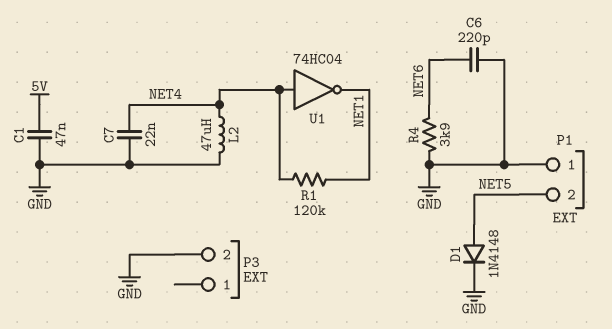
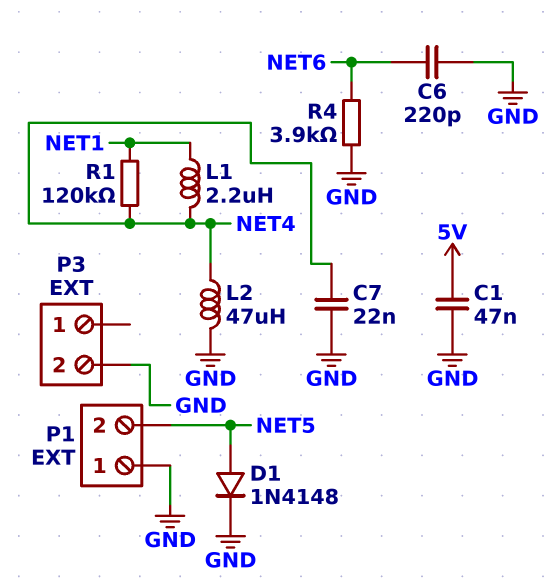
L1: none -> 2.2uH (NET1, NET4)
U1: NOT 74HC04 (in NET4, out NET1) -> none

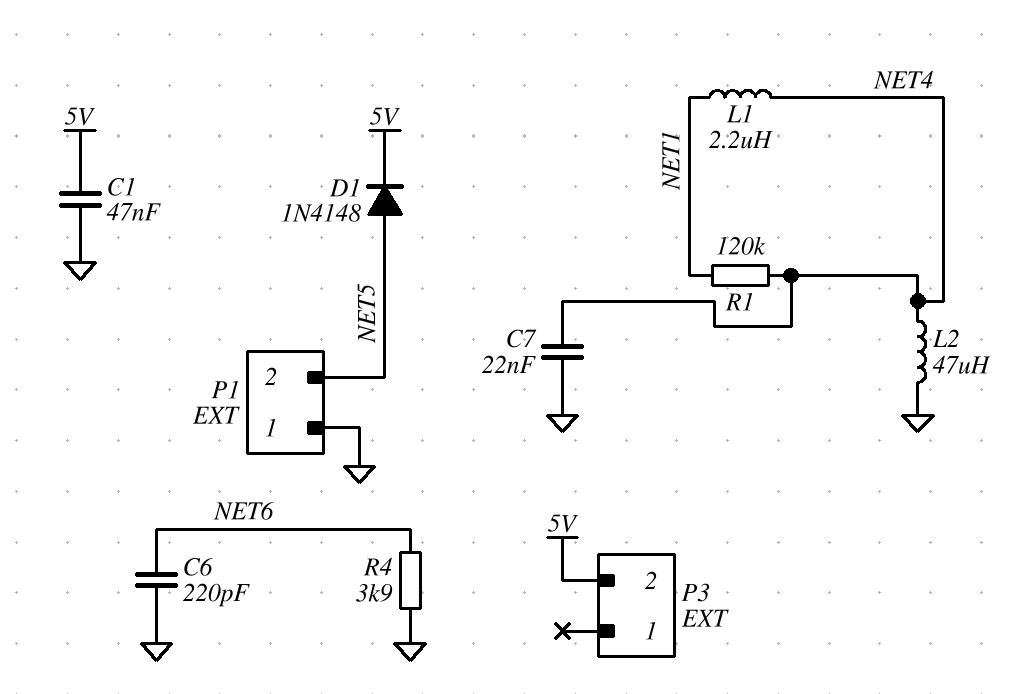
D1: diode 1N4148 (A NET5, K GND) -> diode 1N4148 (A NET5, K 5V)
P3 pin 2: GND -> 5V

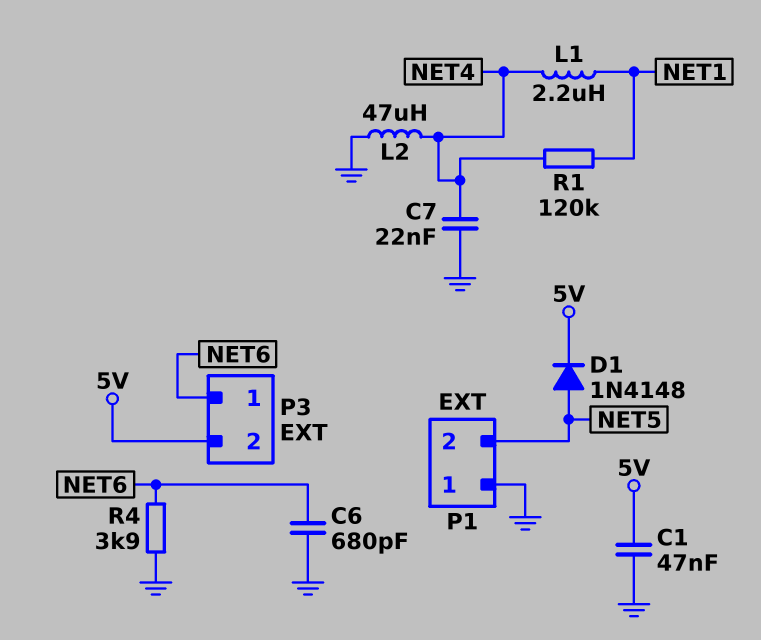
C6: 220pF (GND, NET6) -> 680pF (GND, NET6)
P3 pin 1: none -> NET6

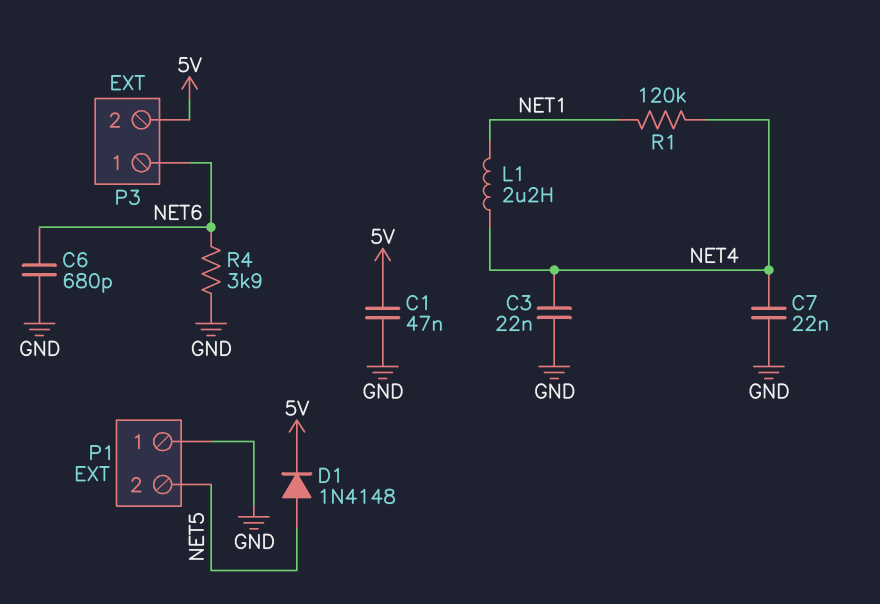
C3: none -> 22nF (GND, NET4)
L2: 47uH (GND, NET4) -> none

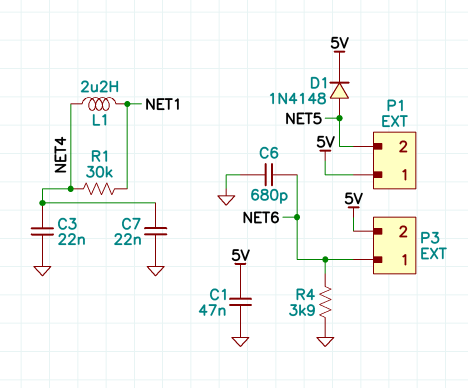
P1 pin 1: GND -> 5V
R1: 120k (NET1, NET4) -> 30k (NET1, NET4)

